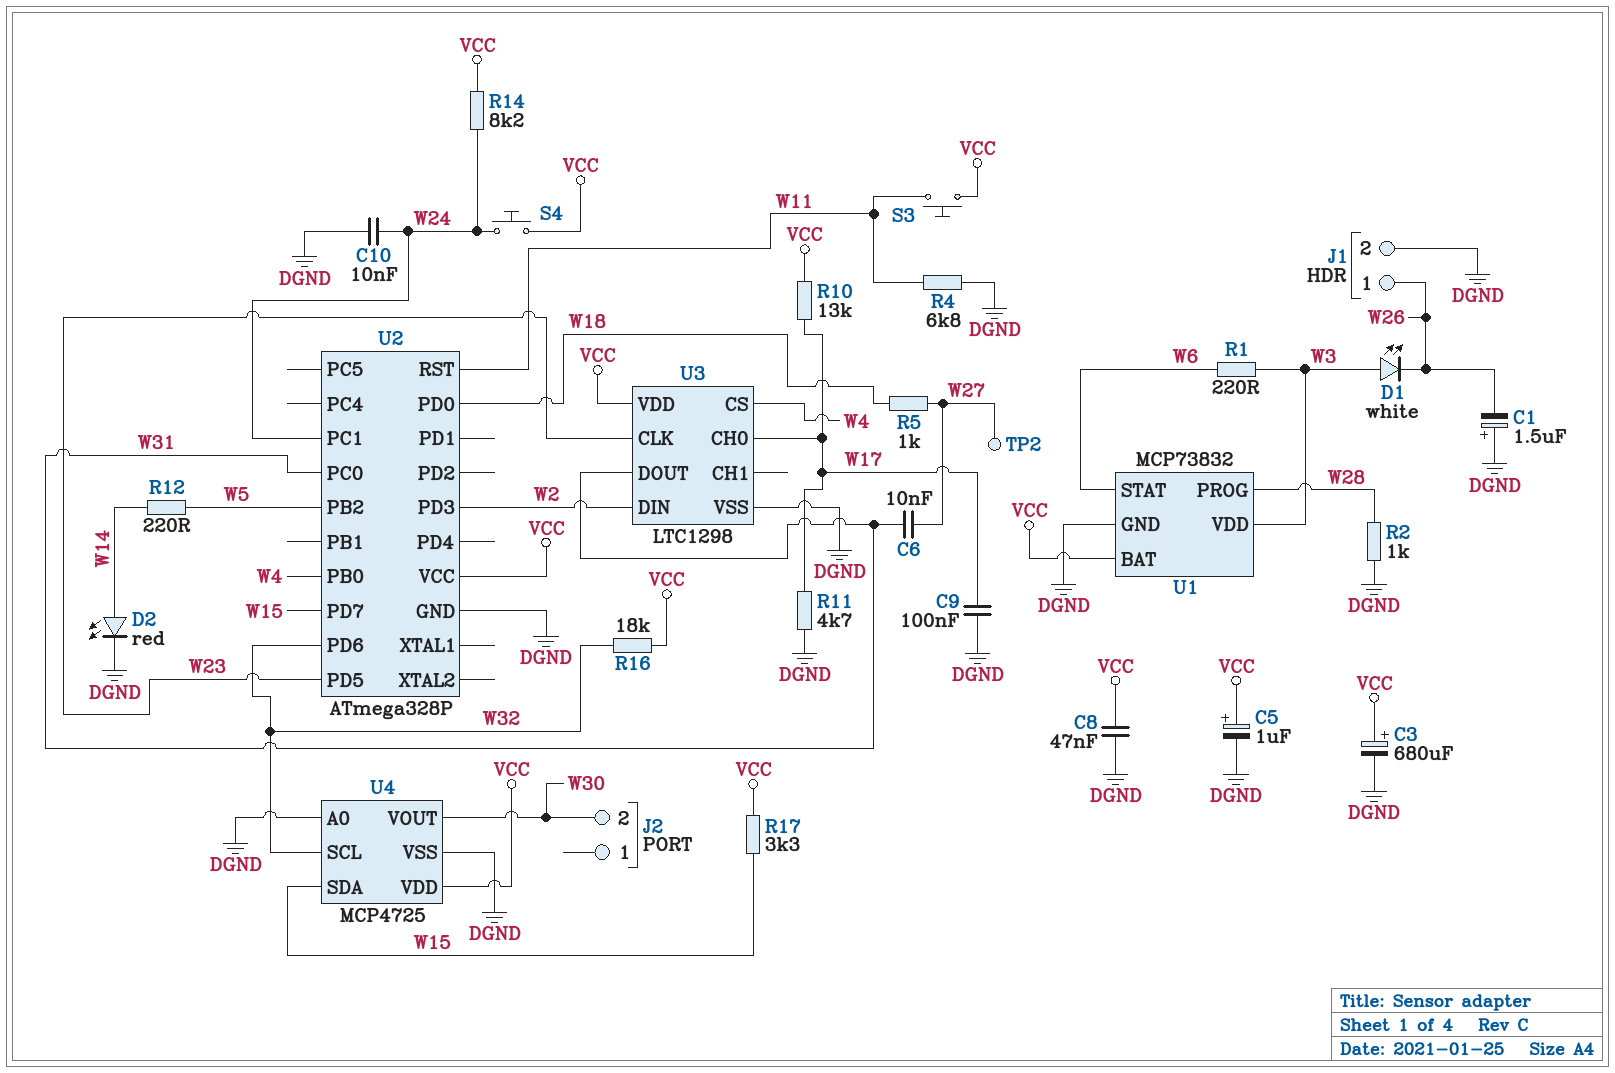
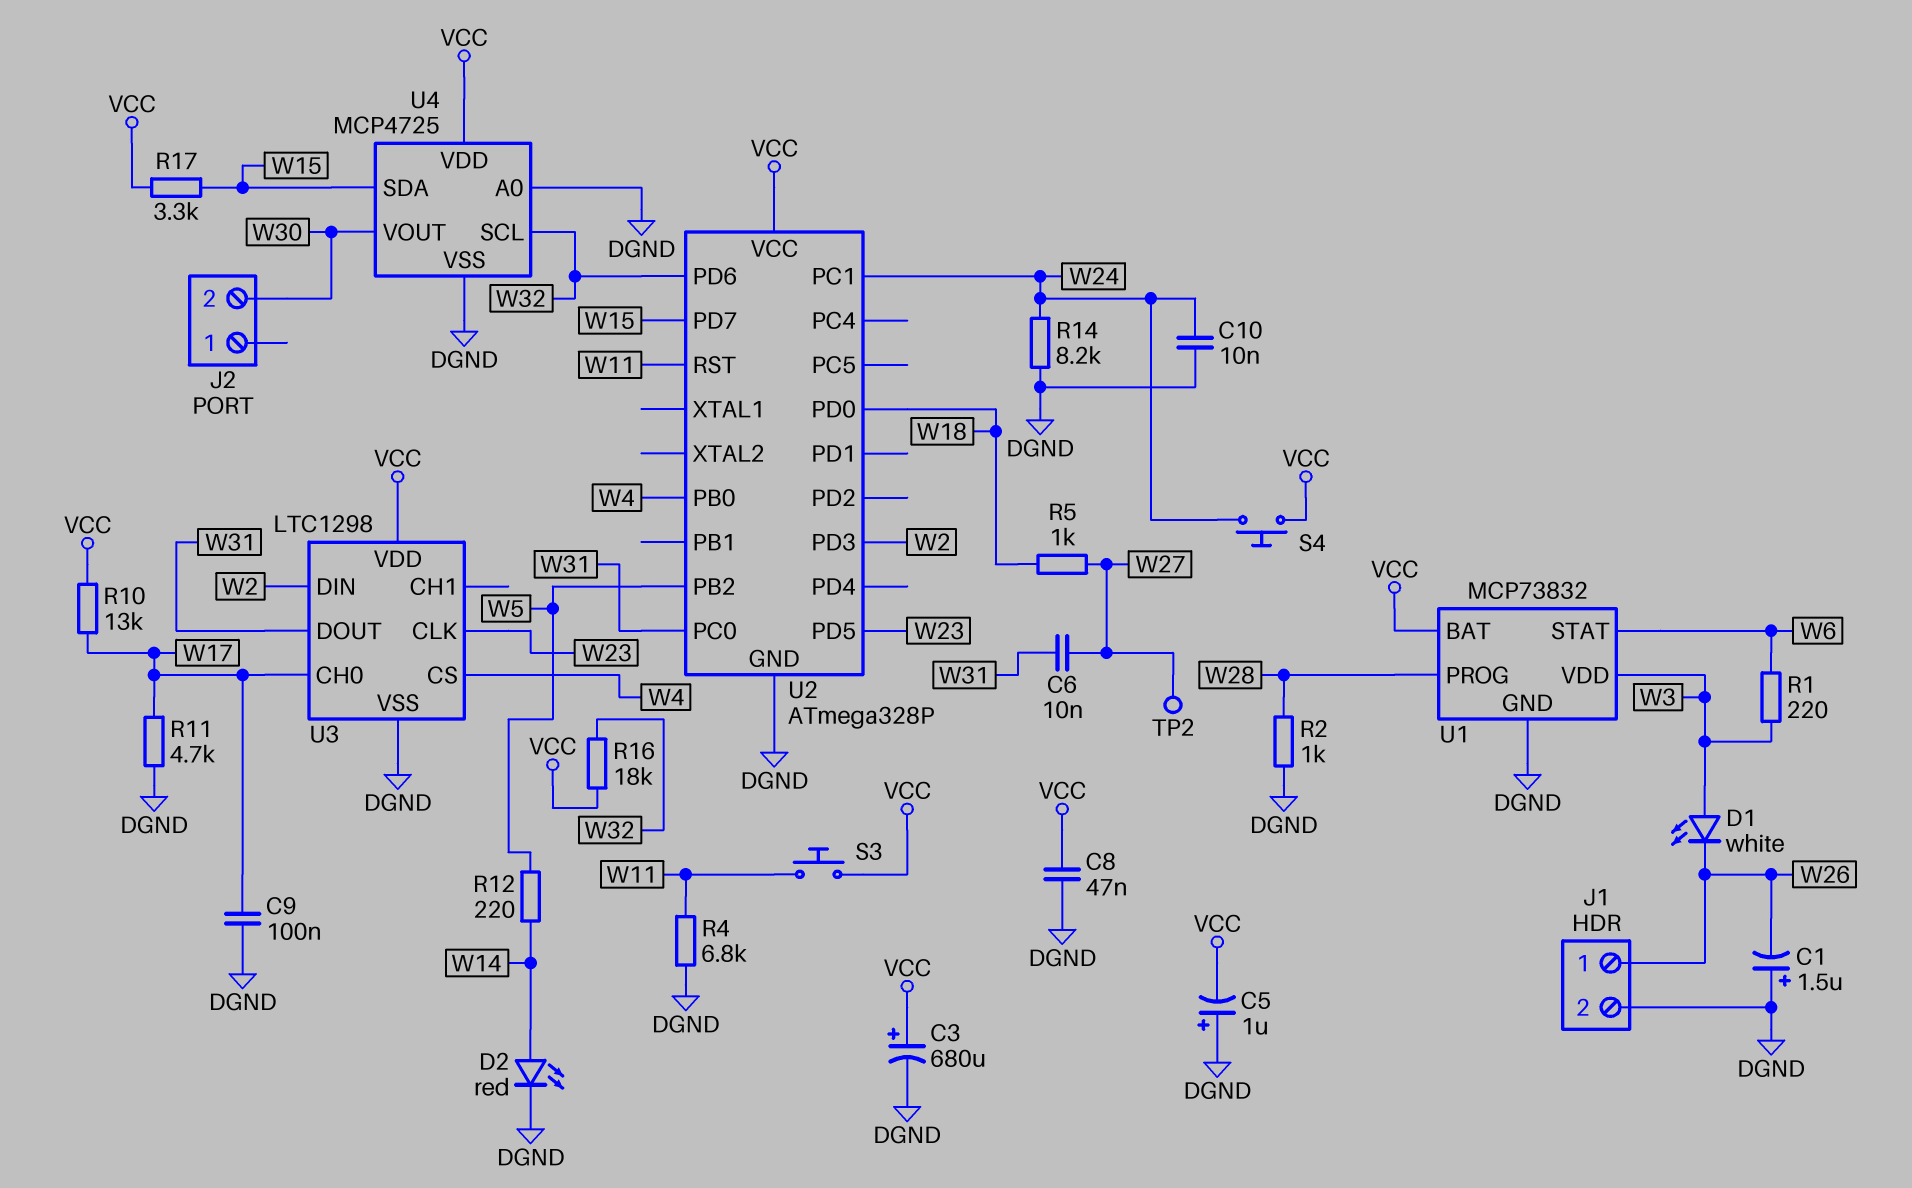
C5: 1uF (plus VCC, minus DGND) -> 1uF (plus DGND, minus VCC)
R14: 8.2k (VCC, W24) -> 8.2k (DGND, W24)

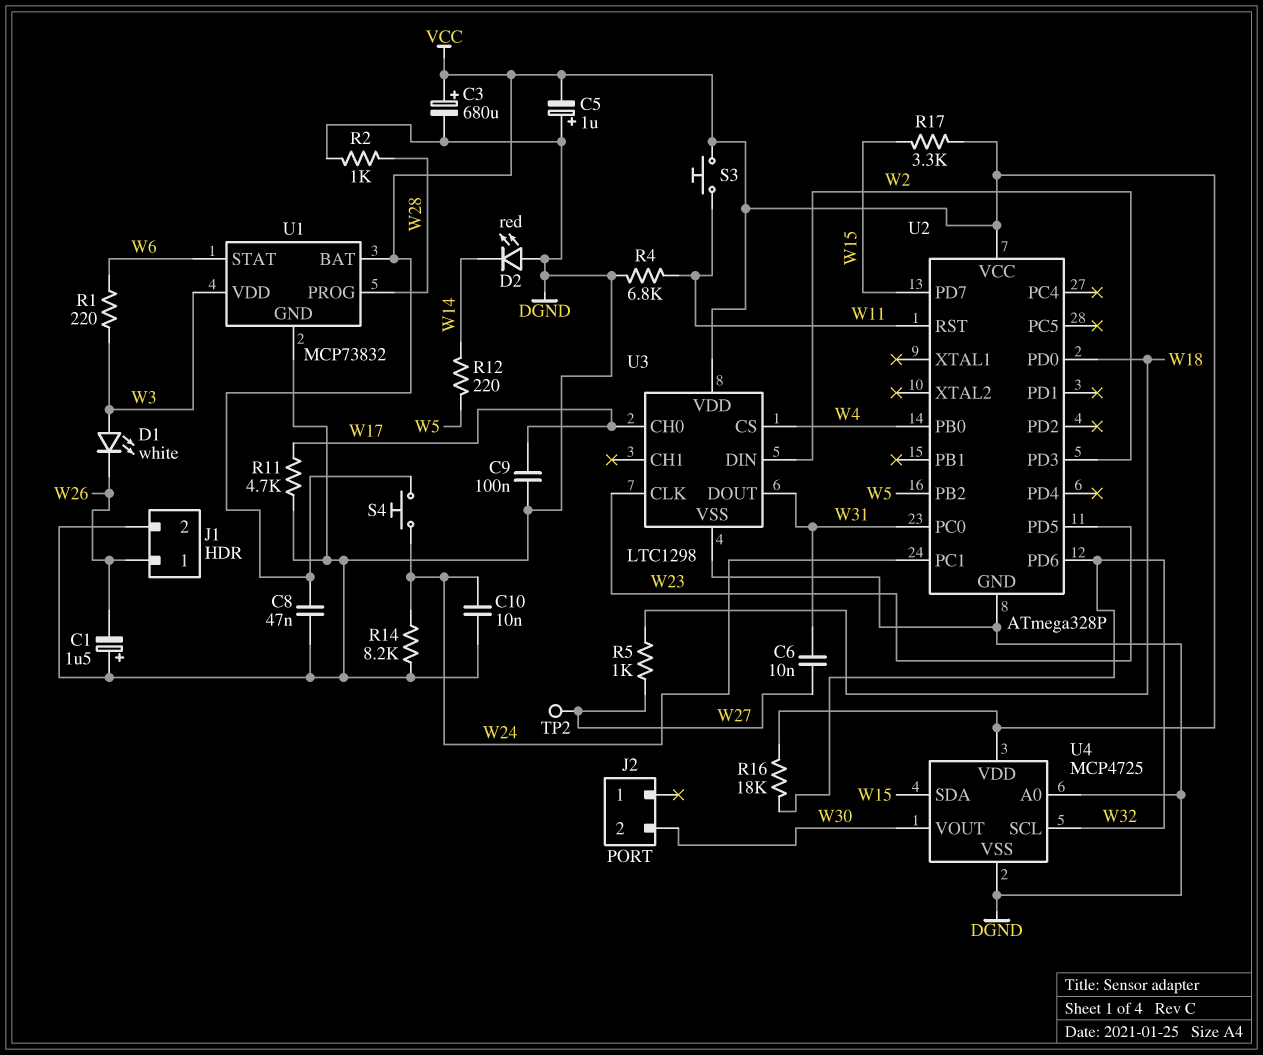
D2: LED red (A W14, K DGND) -> LED red (A DGND, K W14)
R10: 13k (VCC, W17) -> none

